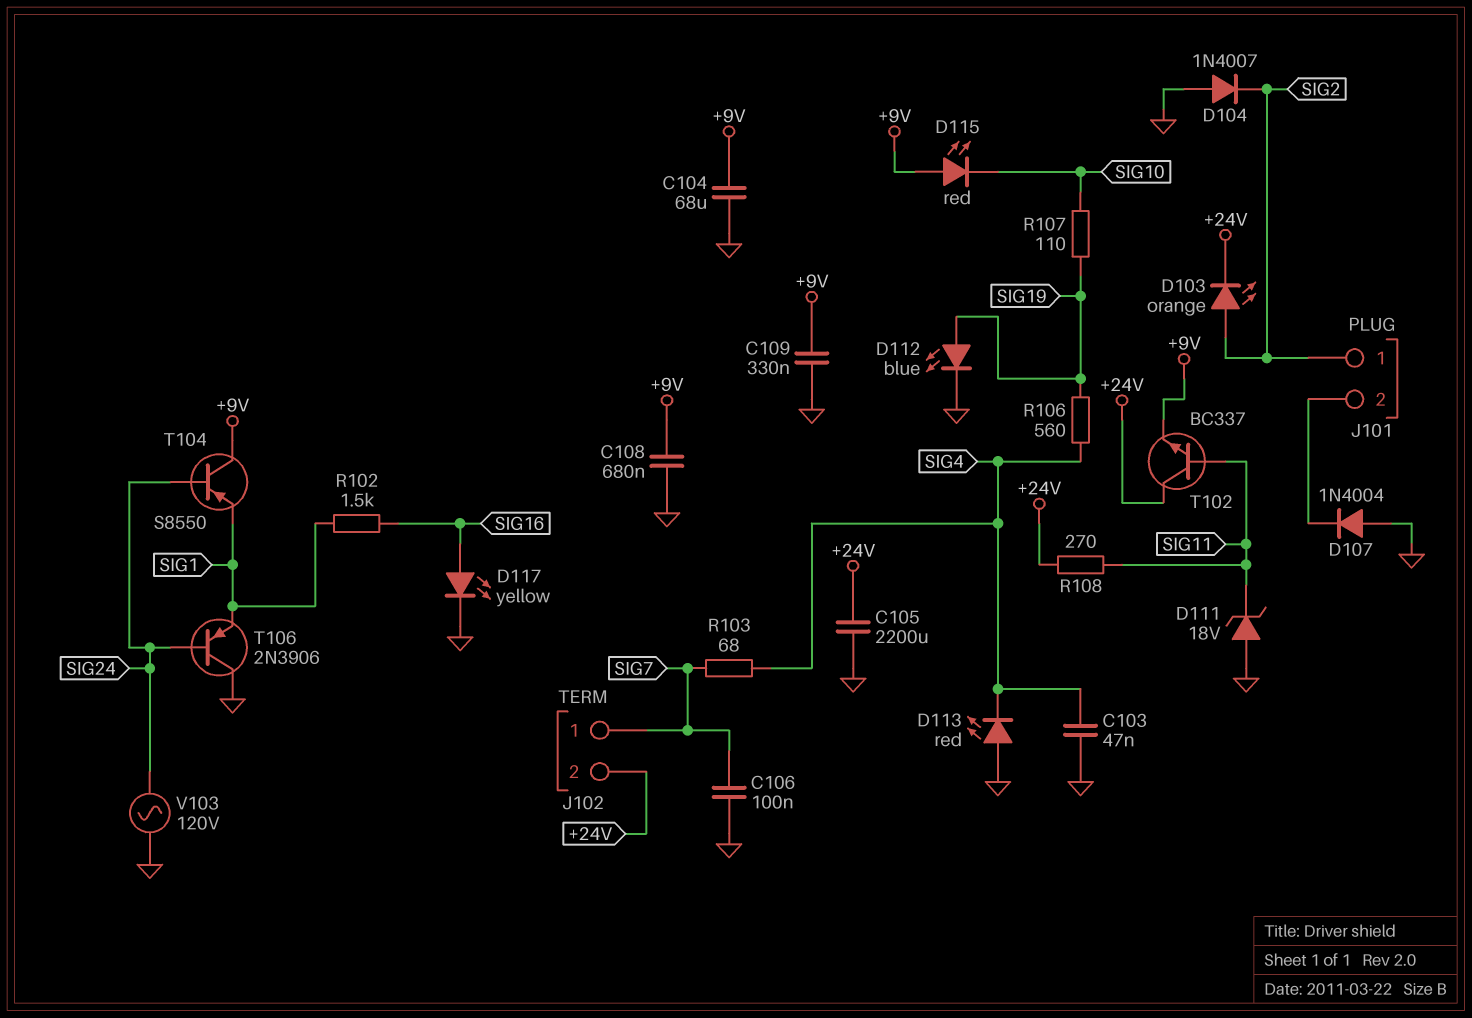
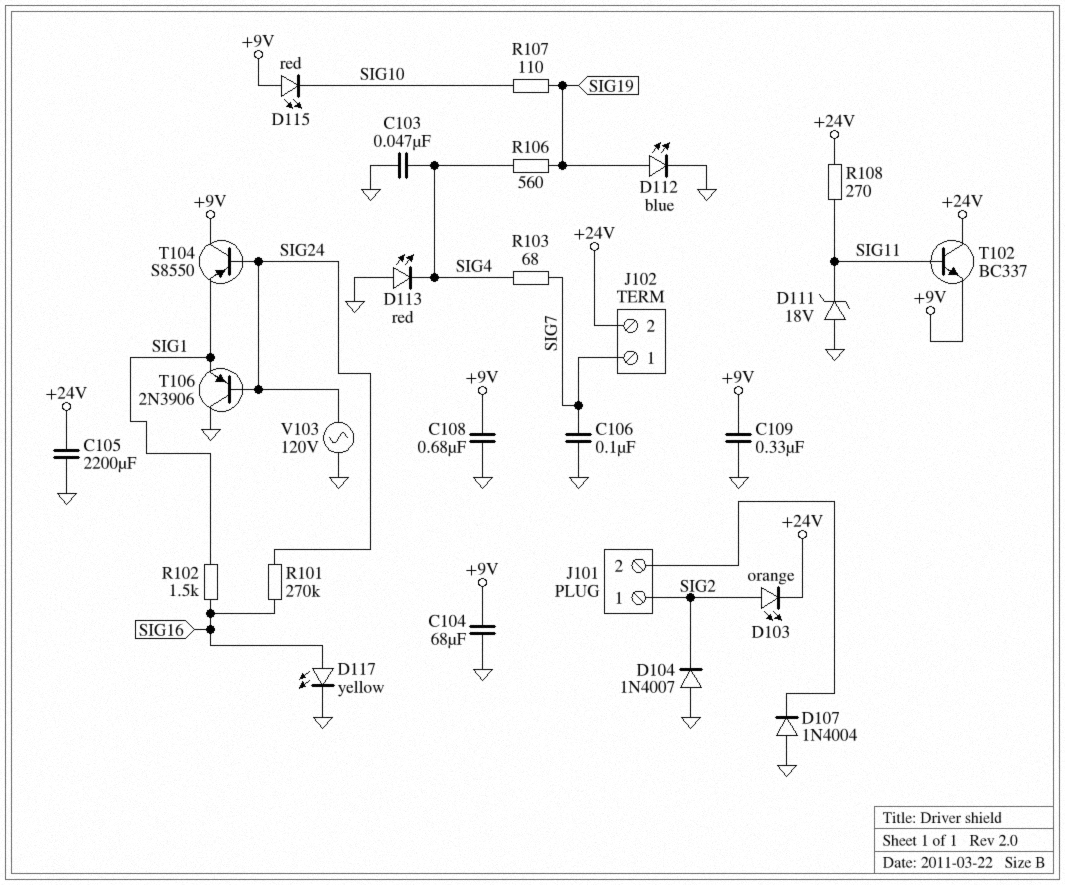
R101: none -> 270k (SIG16, SIG24)

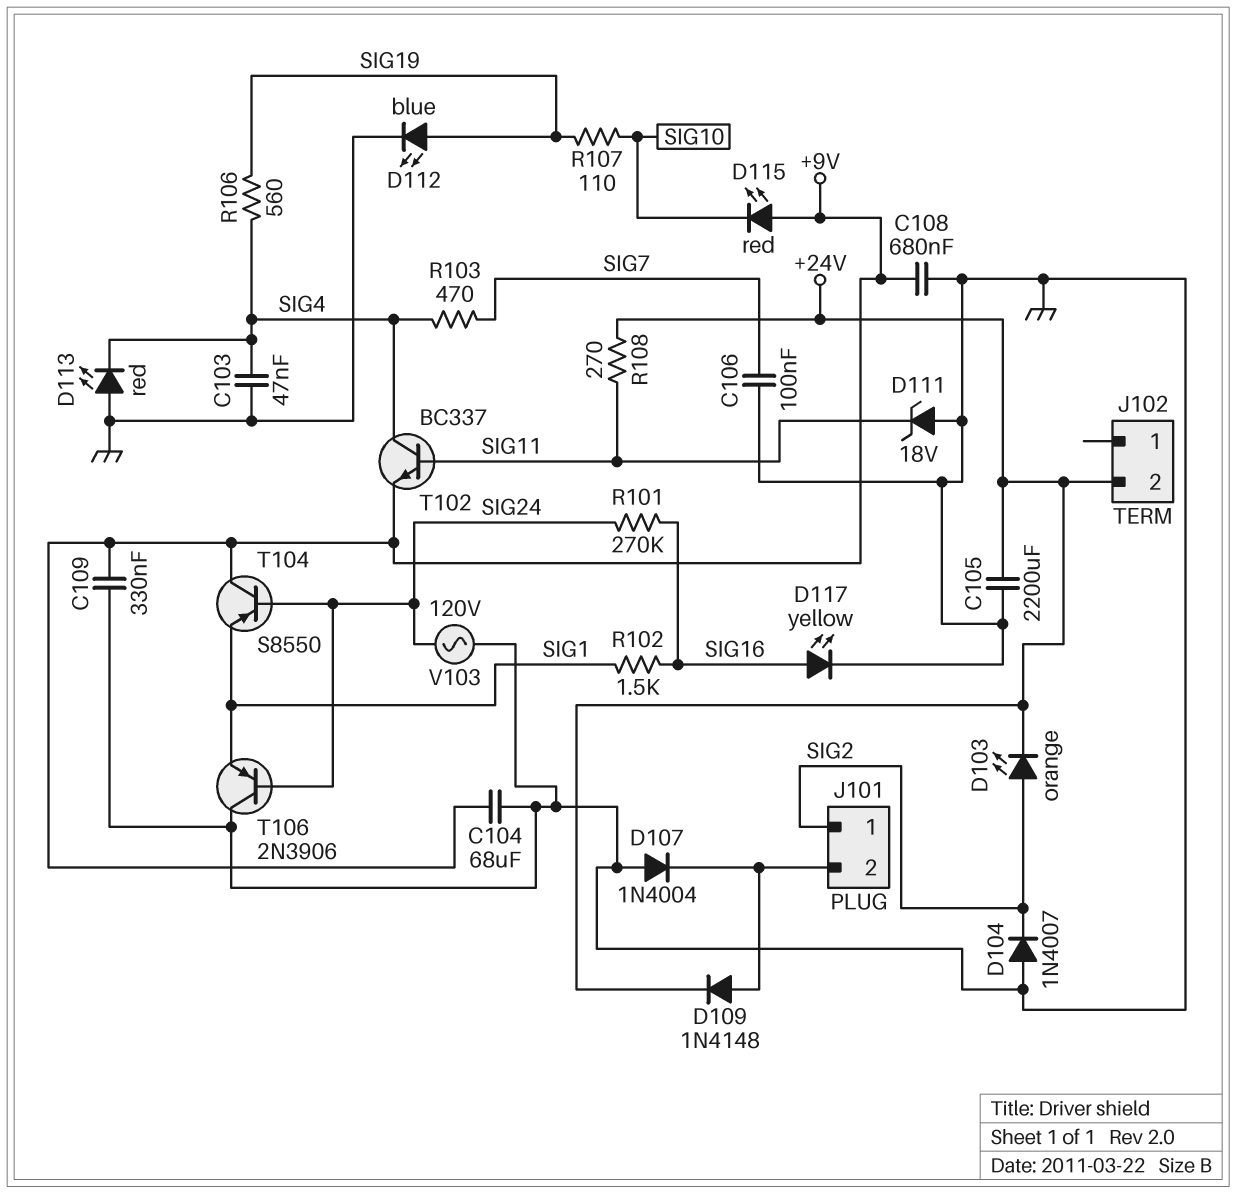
D109: none -> diode 1N4148 (A J101/2, K +24V)
J102 pin 1: SIG7 -> none
R103: 68 (SIG4, SIG7) -> 470 (SIG4, SIG7)
T102: NPN BC337 (B SIG11, C +24V, E +9V) -> NPN BC337 (B SIG11, C SIG4, E +9V)

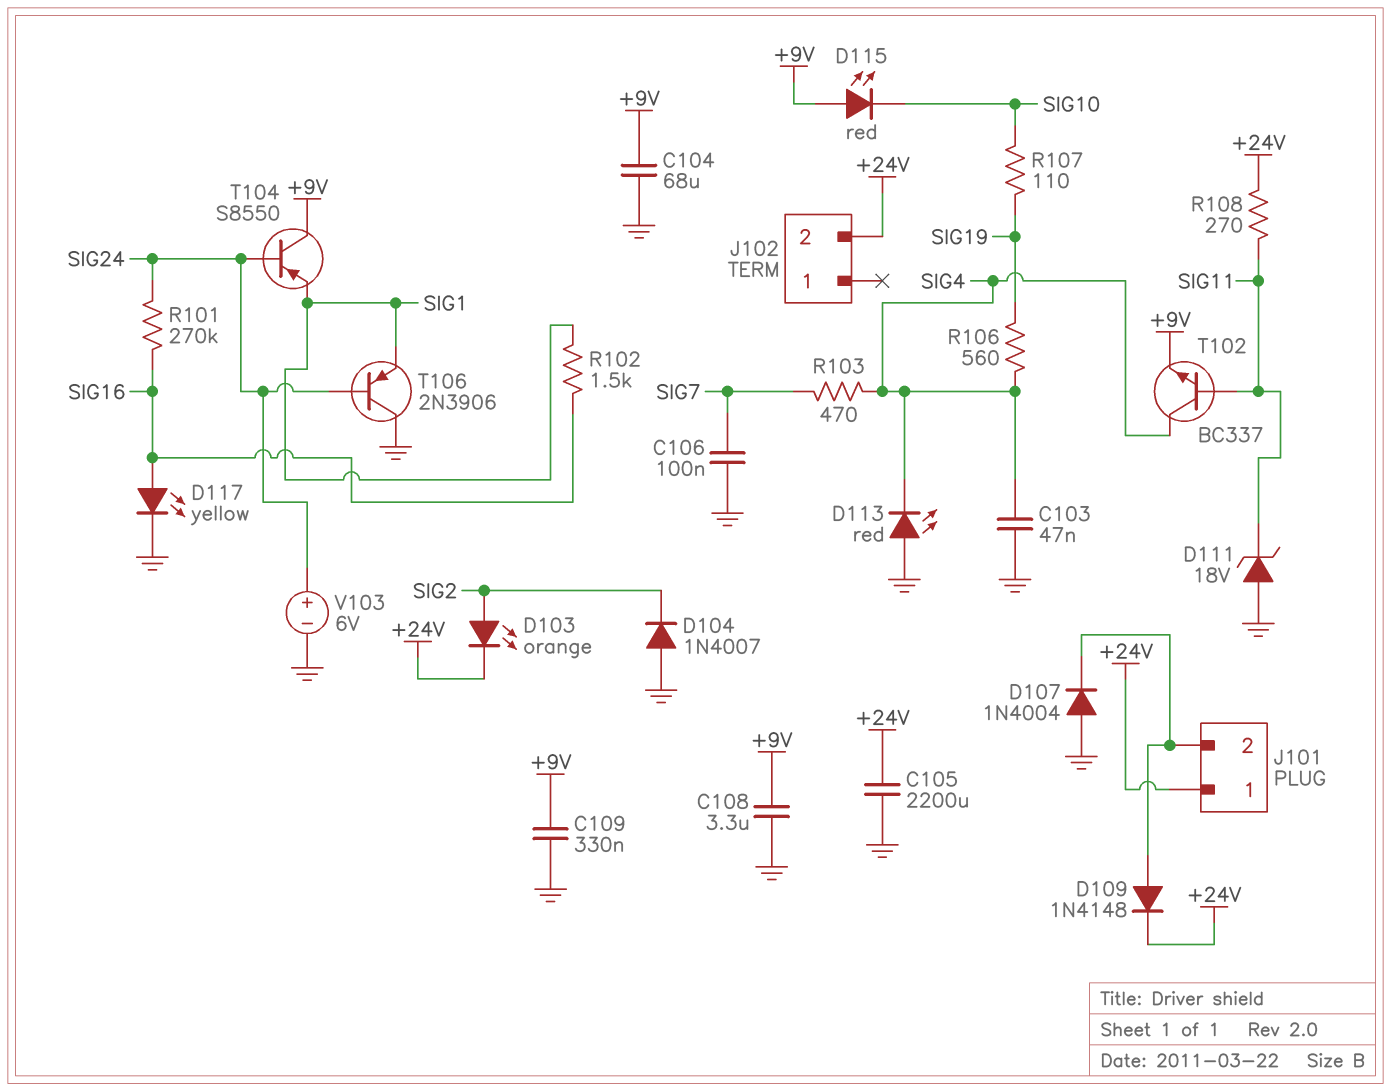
C108: 680nF (+9V, GND) -> 3.3uF (+9V, GND)
D112: LED blue (A SIG19, K GND) -> none
J101 pin 1: SIG2 -> +24V
V103: AC 120V (GND, SIG24) -> 6V (plus SIG24, minus GND)

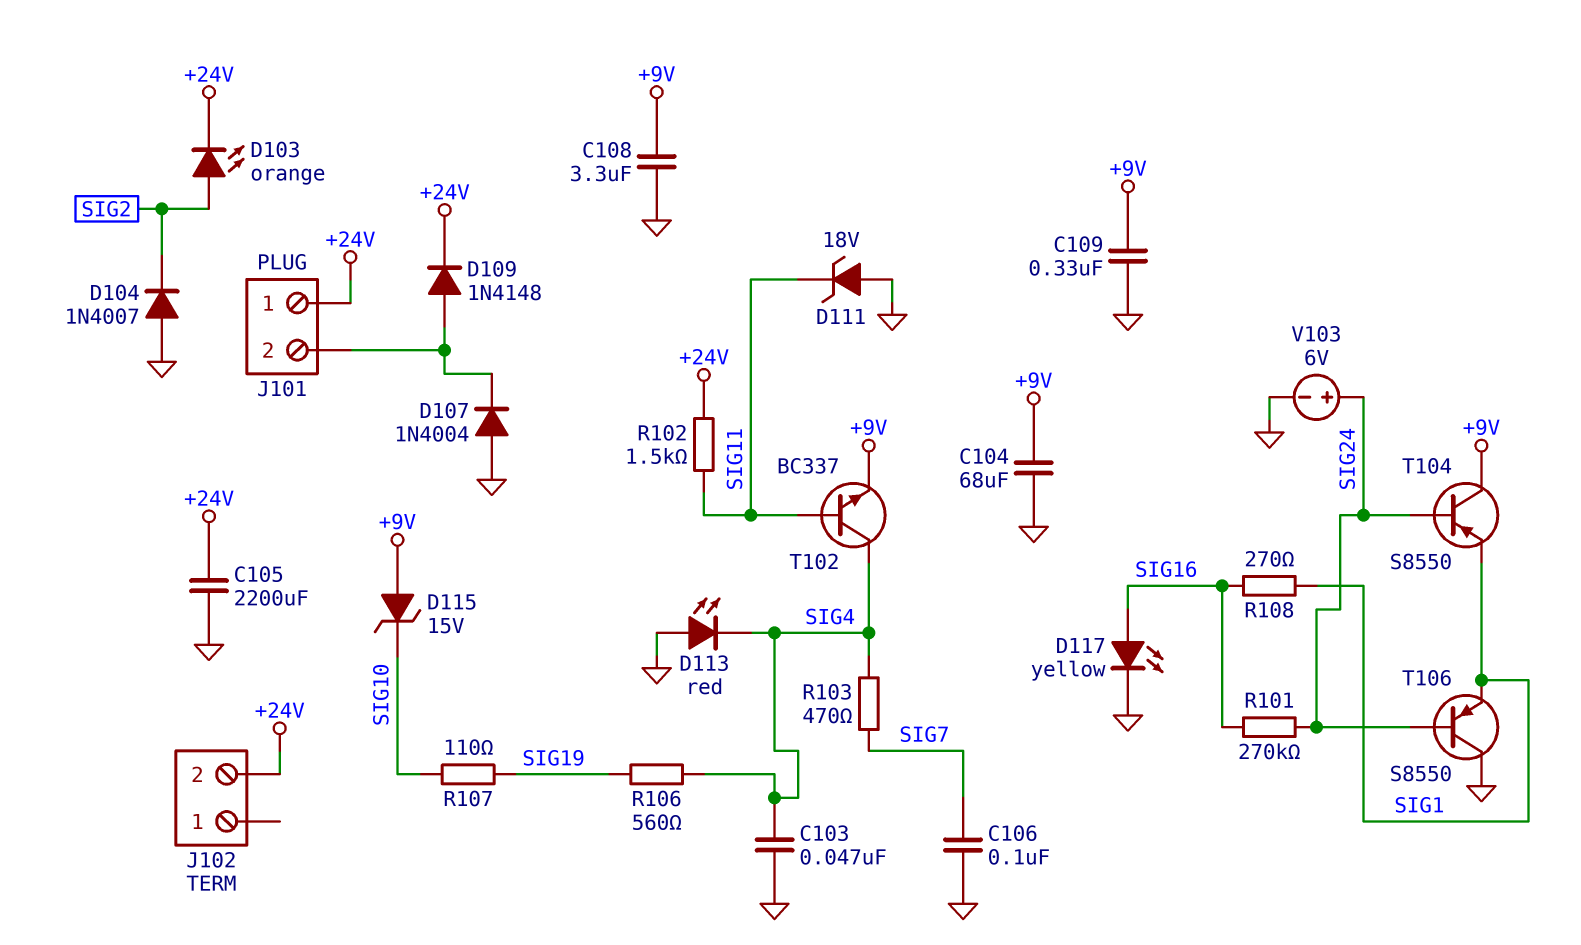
D115: LED red (A +9V, K SIG10) -> zener 15V (A +9V, K SIG10)
R102: 1.5k (SIG1, SIG16) -> 1.5k (+24V, SIG11)
R108: 270 (+24V, SIG11) -> 270 (SIG1, SIG16)
T106: PNP 2N3906 (B SIG24, C GND, E SIG1) -> PNP S8550 (B SIG24, C GND, E SIG1)

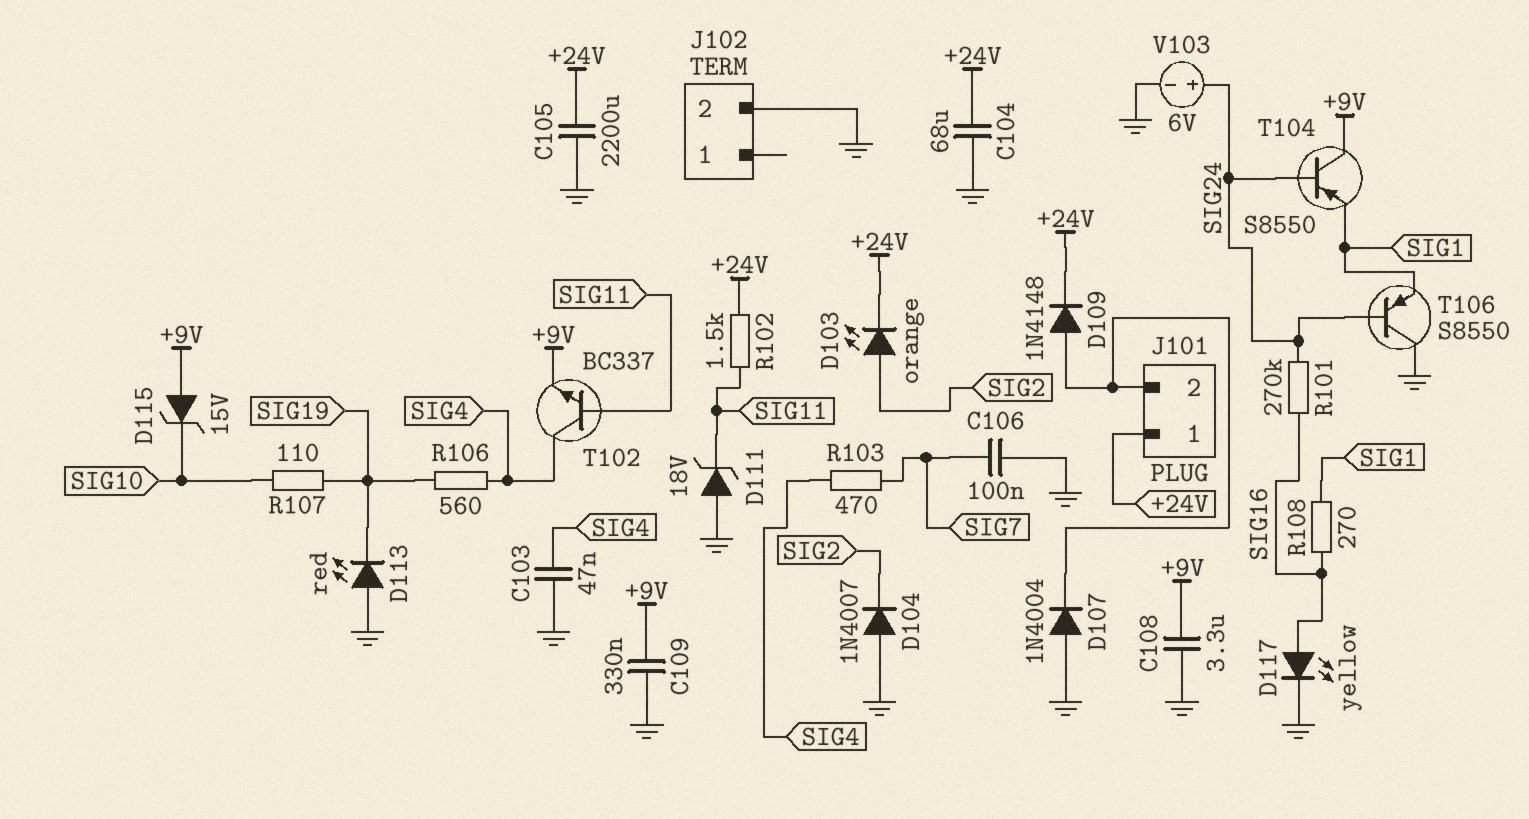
C104: 68uF (+9V, GND) -> 68uF (+24V, GND)
D113: LED red (A GND, K SIG4) -> LED red (A GND, K SIG19)
J102 pin 2: +24V -> GND

